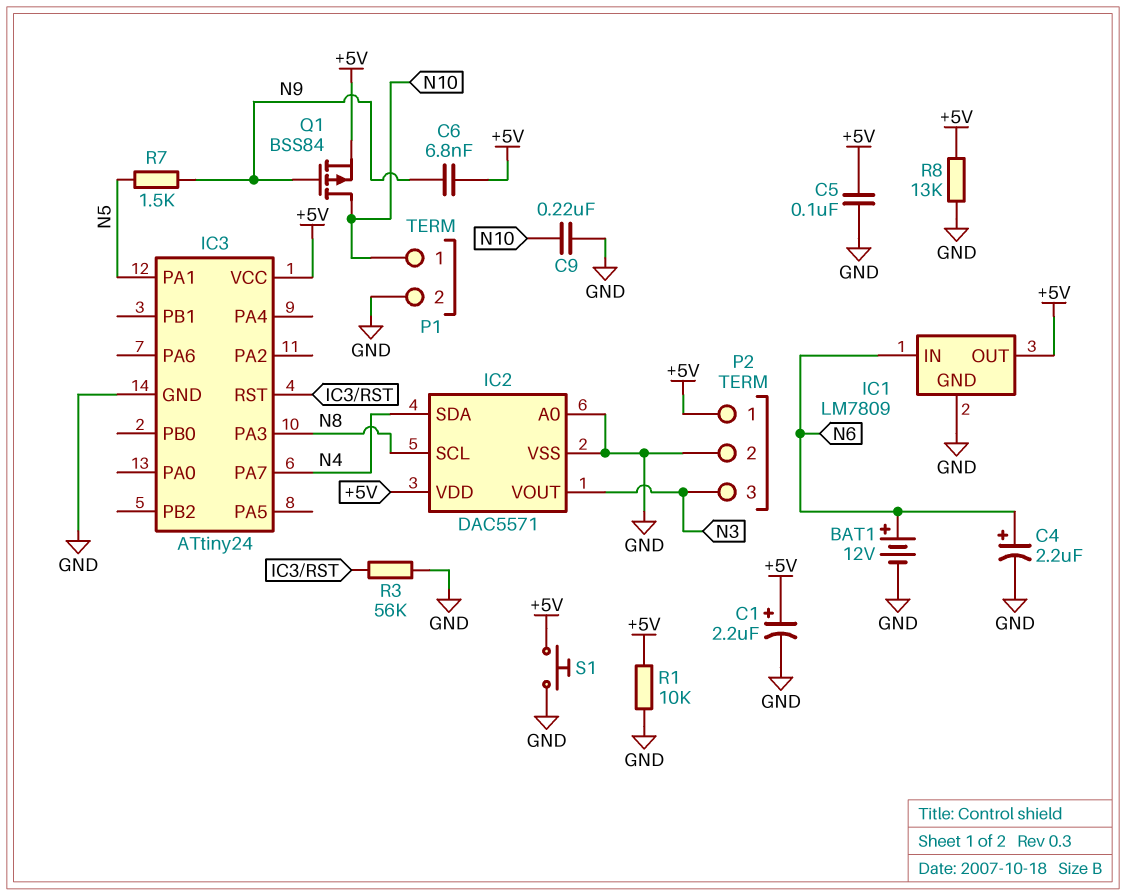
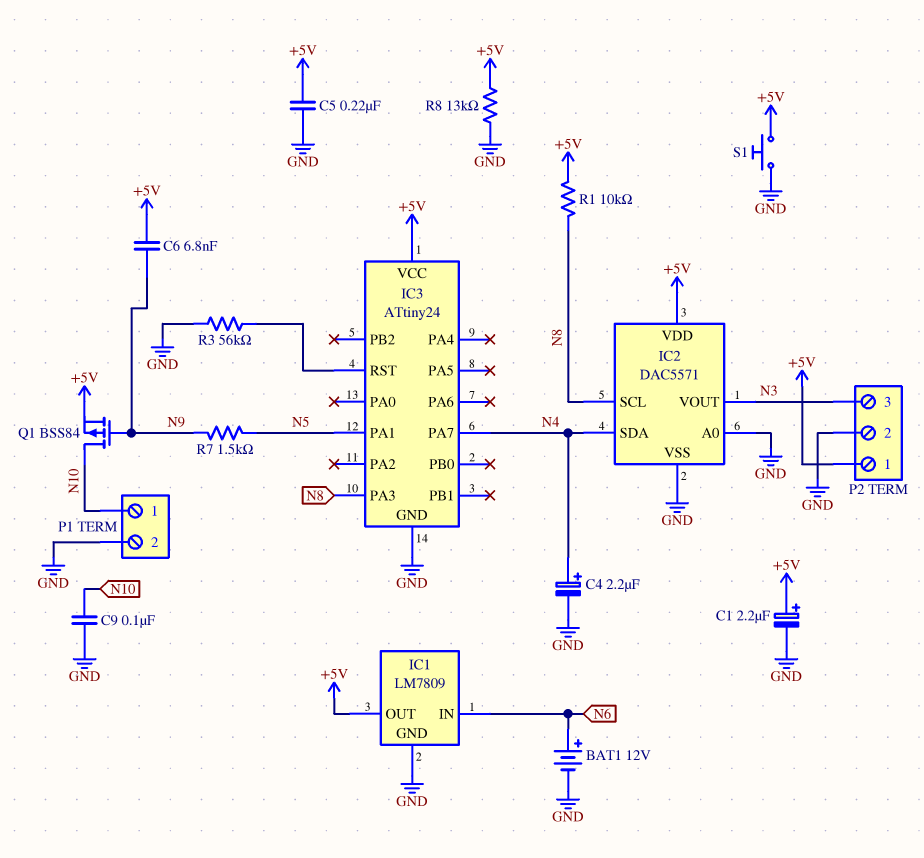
C4: 2.2uF (plus N6, minus GND) -> 2.2uF (plus N4, minus GND)
C5: 100nF (+5V, GND) -> 220nF (+5V, GND)
C9: 220nF (GND, N10) -> 100nF (GND, N10)
R1: 10k (+5V, GND) -> 10k (+5V, N8)

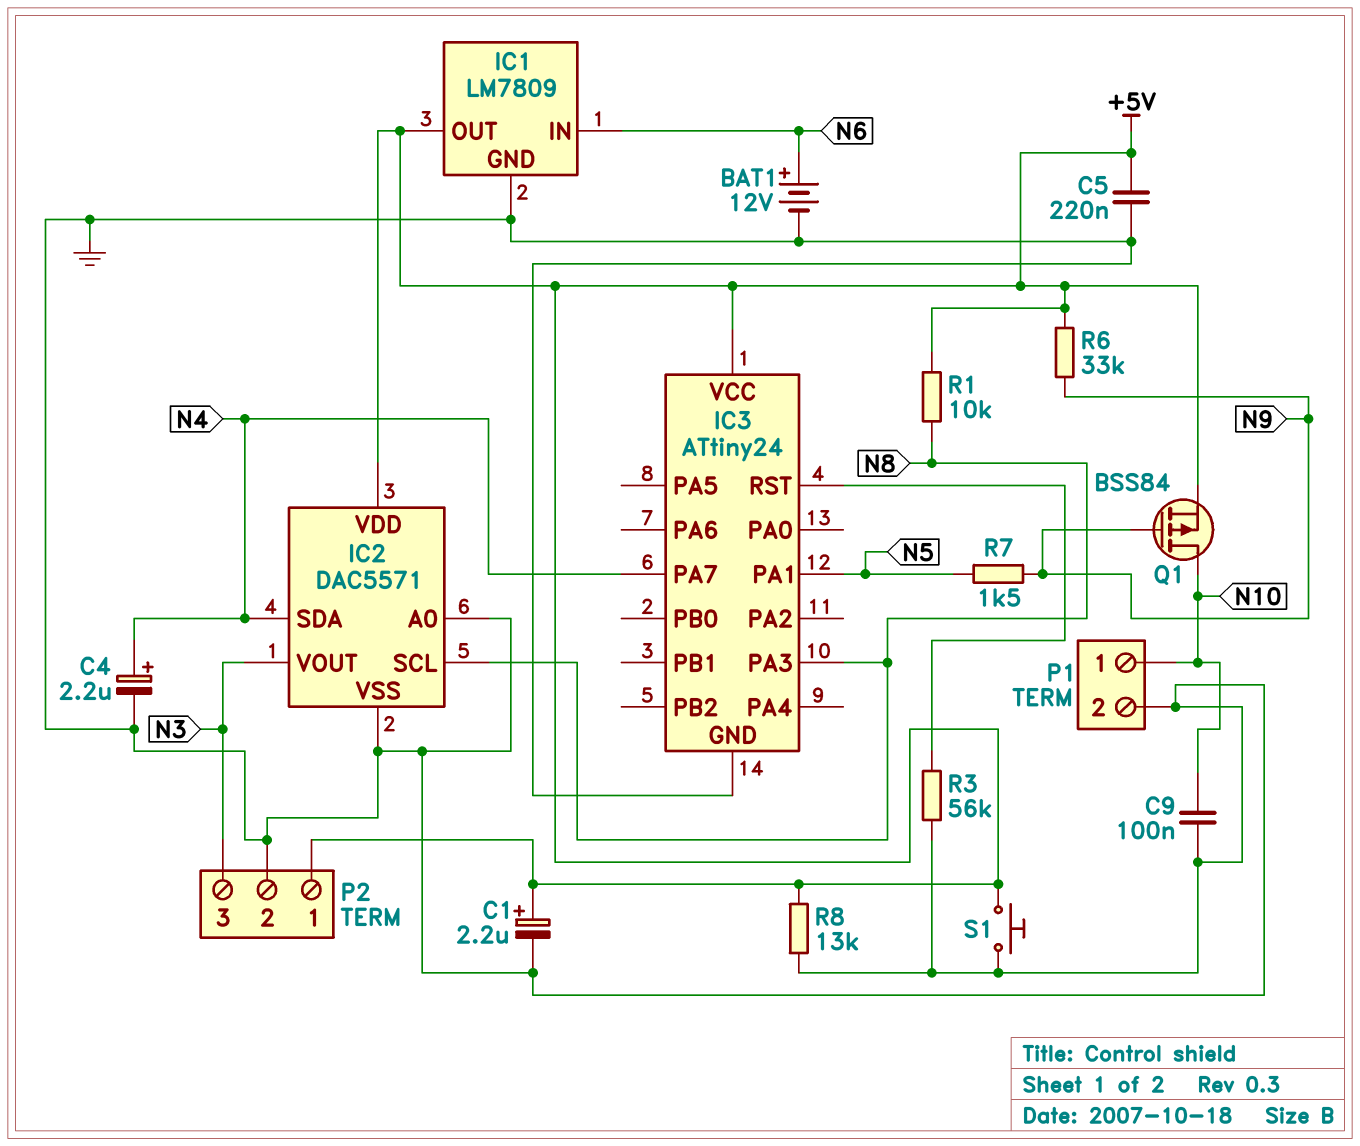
C6: 6.8nF (+5V, N9) -> none
R6: none -> 33k (+5V, N9)

